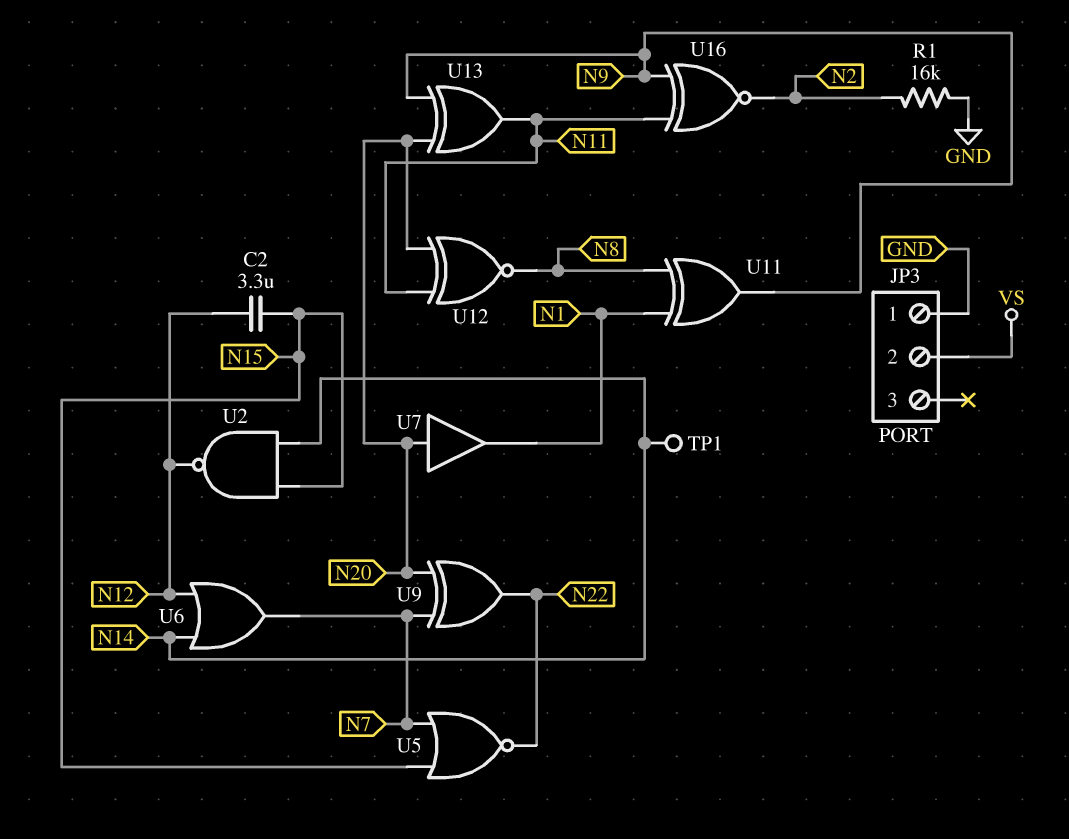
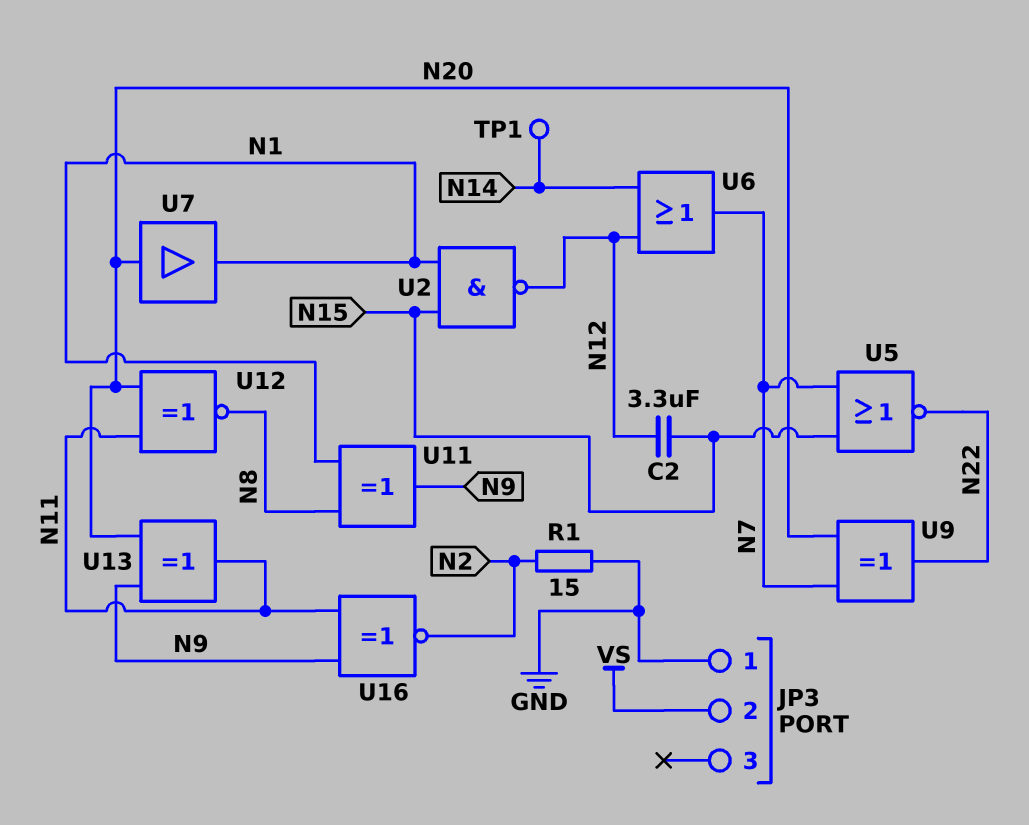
R1: 16k (GND, N2) -> 15 (GND, N2)
U2: NAND (in N14, in N15, out N12) -> NAND (in N1, in N15, out N12)

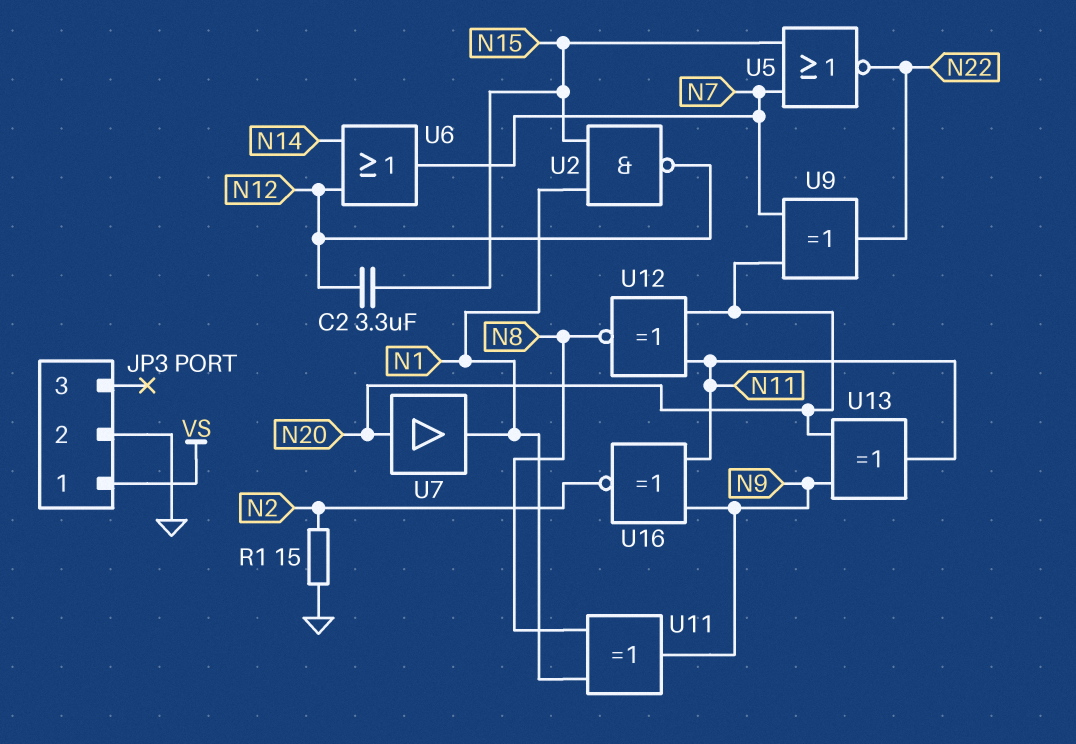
JP3 pin 1: GND -> VS
JP3 pin 2: VS -> GND
TP1: test point (N14) -> none

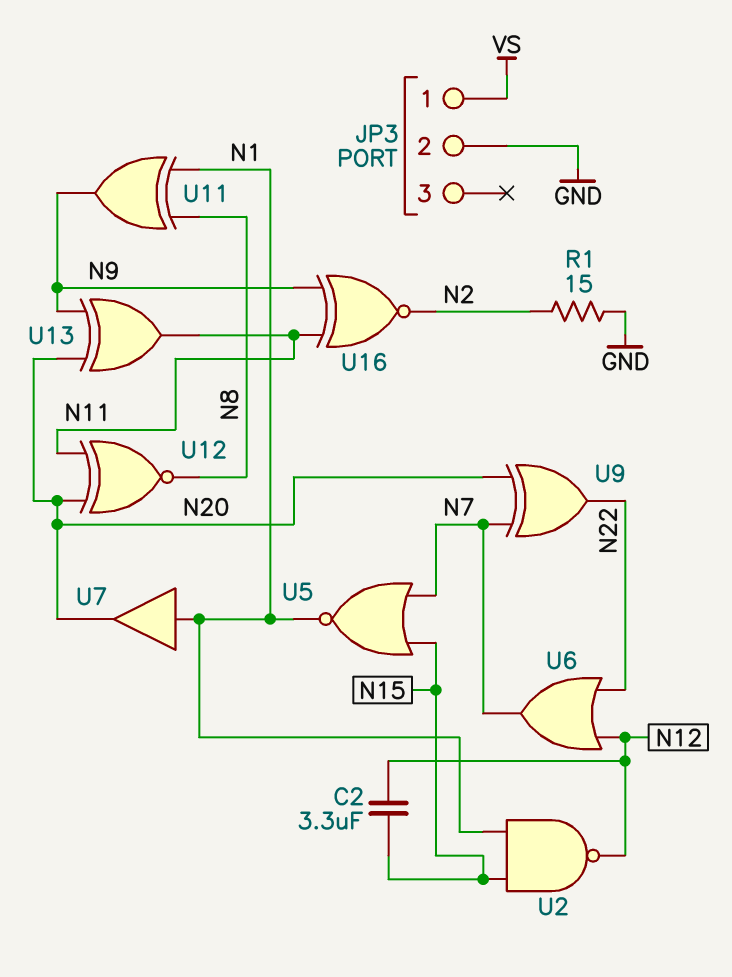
U5: NOR (in N7, in N15, out N22) -> NOR (in N7, in N15, out N1)
U6: OR (in N12, in N14, out N7) -> OR (in N12, in N22, out N7)
U7: buffer (in N20, out N1) -> buffer (in N1, out N20)

